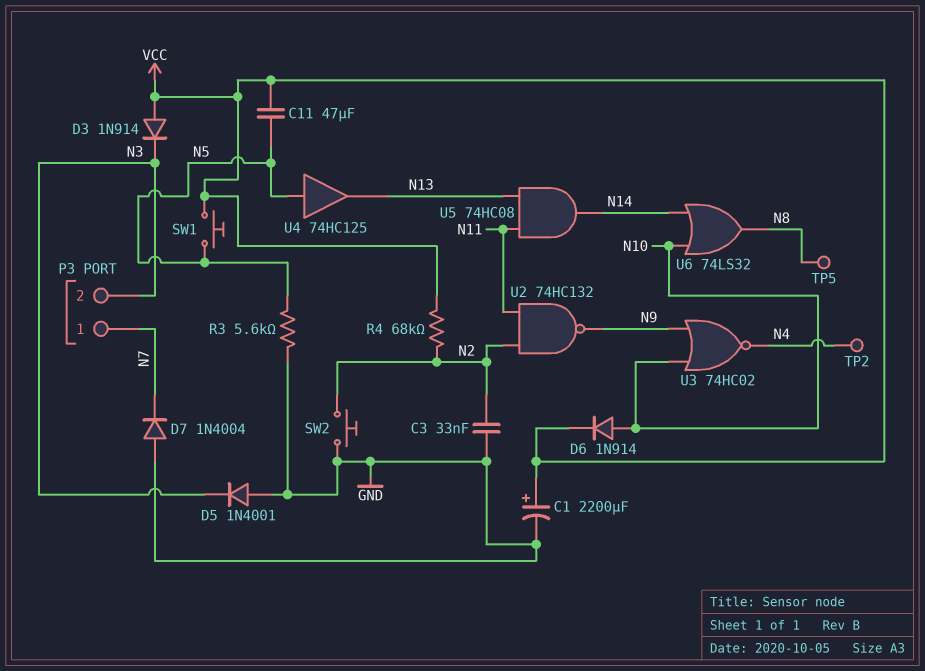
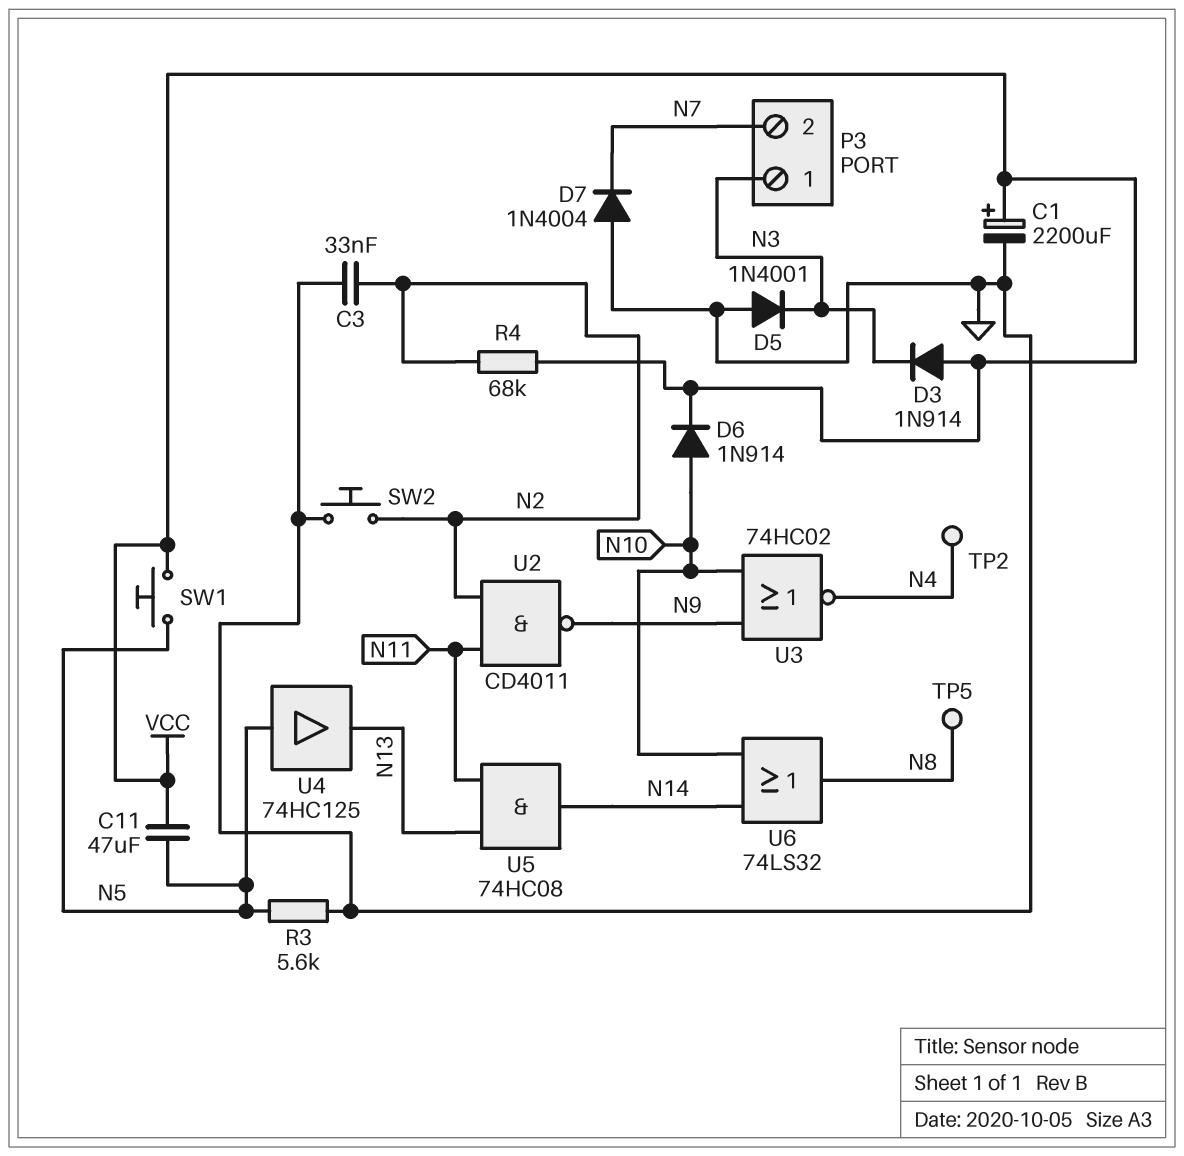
P3 pin 1: N7 -> N3
P3 pin 2: N3 -> N7
U2: NAND 74HC132 (in N2, in N11, out N9) -> NAND CD4011 (in N2, in N11, out N9)

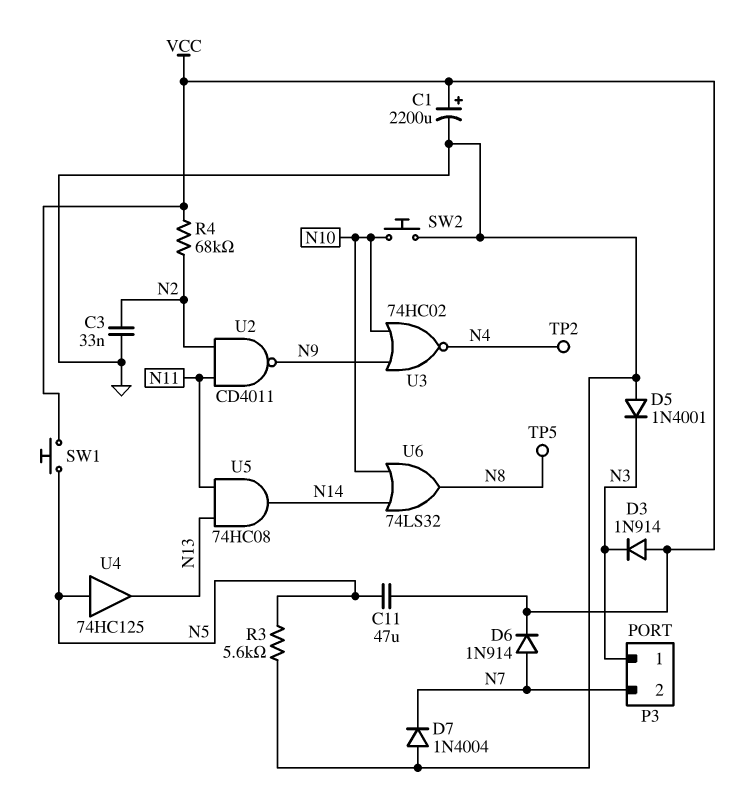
D6: diode 1N914 (A N10, K VCC) -> diode 1N914 (A N7, K VCC)
SW2: button (GND, N2) -> button (GND, N10)

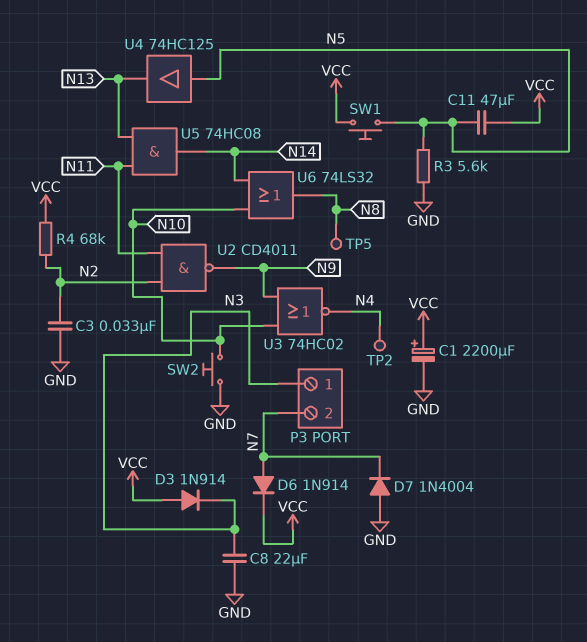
C8: none -> 22uF (GND, N3)
D5: diode 1N4001 (A GND, K N3) -> none

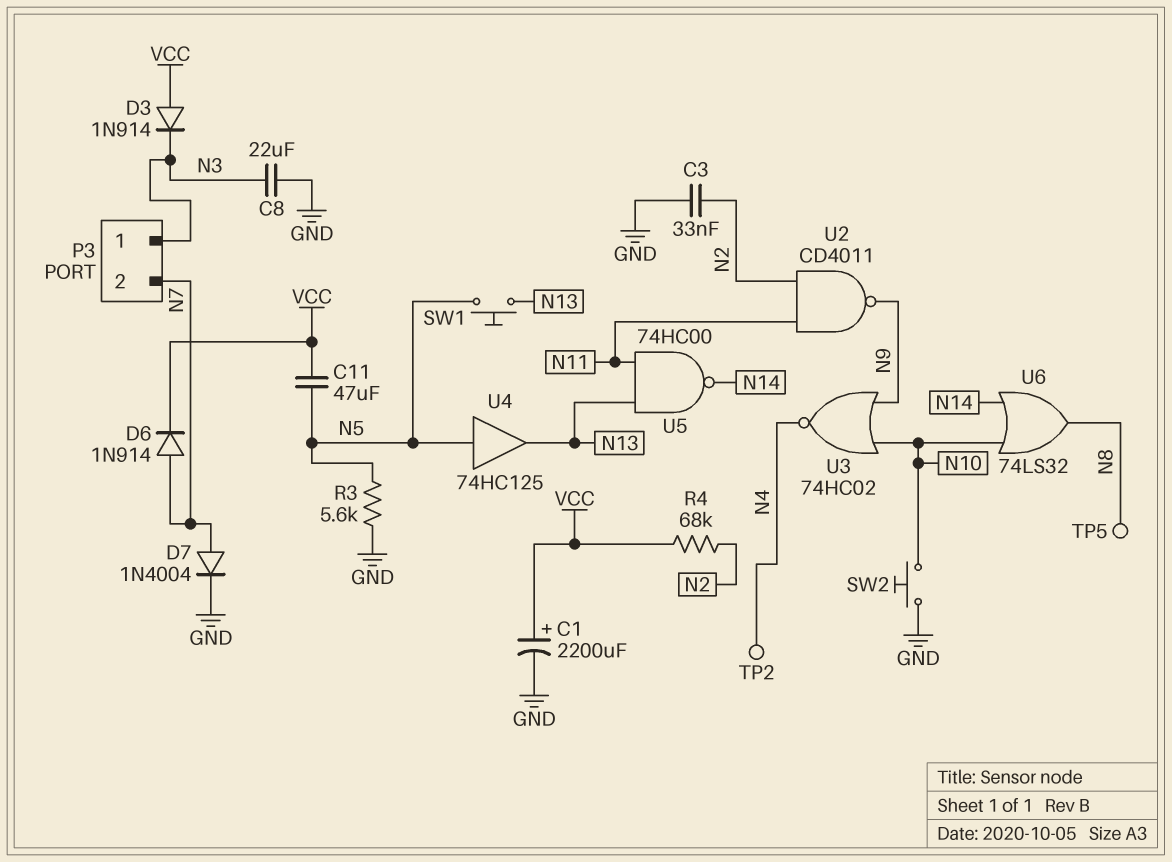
D7: diode 1N4004 (A GND, K N7) -> diode 1N4004 (A N7, K GND)
SW1: button (N5, VCC) -> button (N5, N13)
U5: AND 74HC08 (in N11, in N13, out N14) -> NAND 74HC00 (in N11, in N13, out N14)

